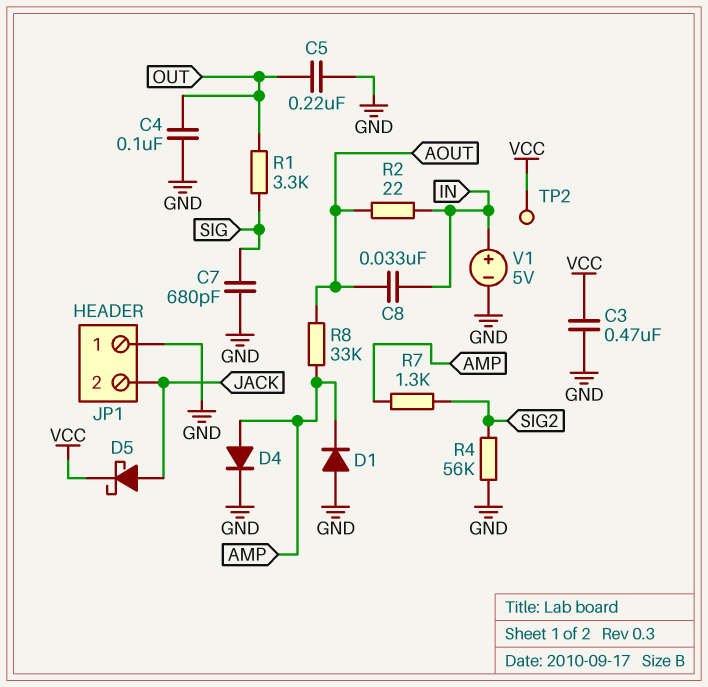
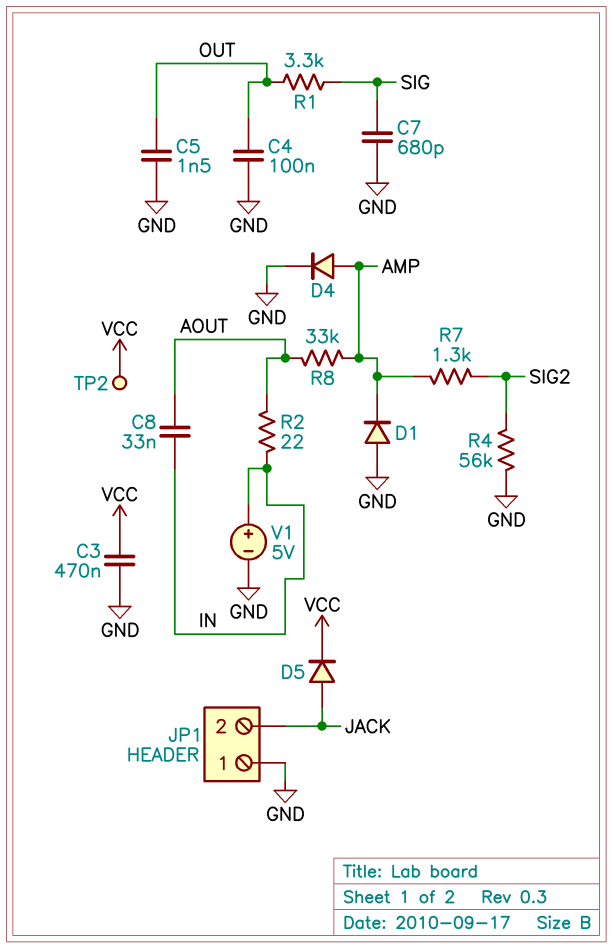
C5: 220nF (GND, OUT) -> 1.5nF (GND, OUT)
D5: schottky (A JACK, K VCC) -> diode (A JACK, K VCC)

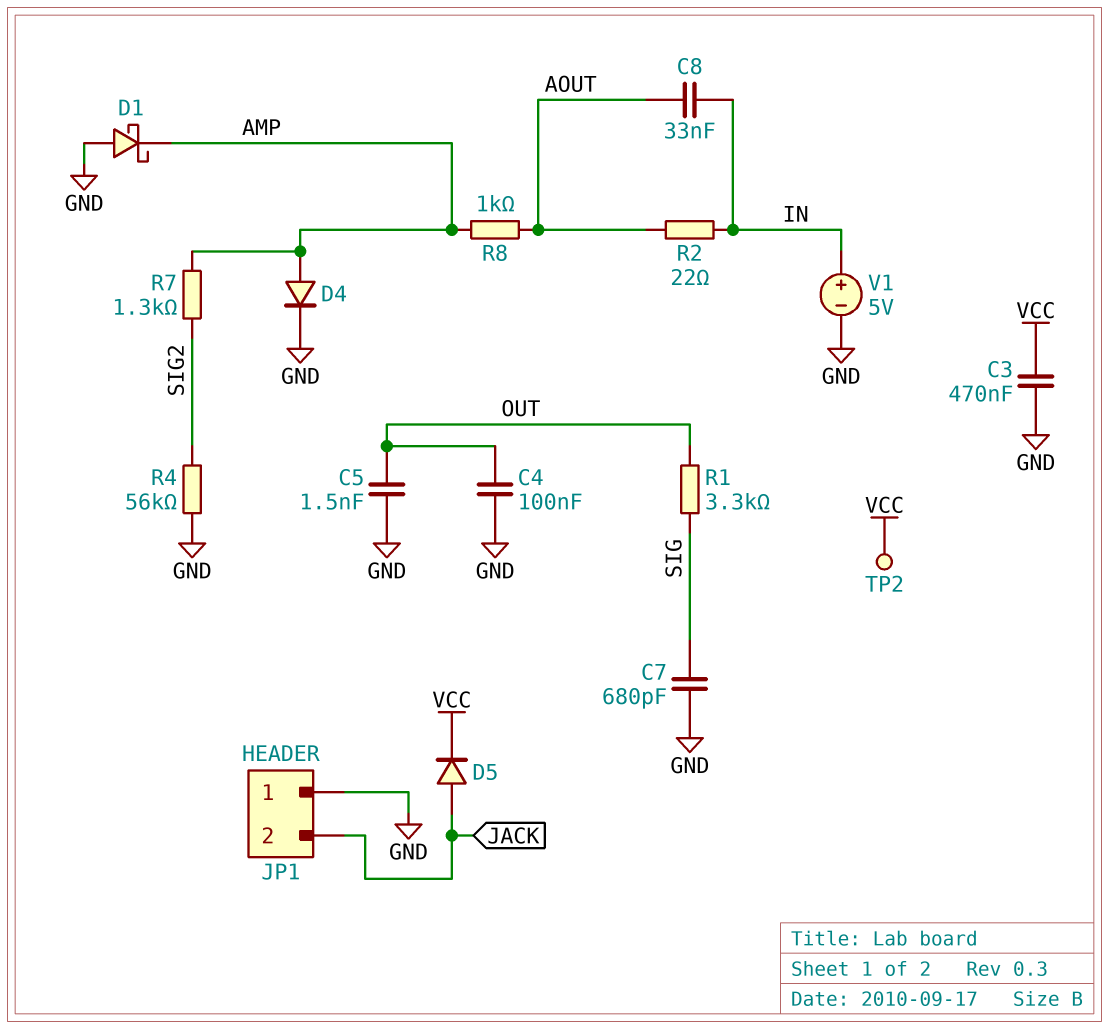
D1: diode (A GND, K AMP) -> schottky (A GND, K AMP)
R8: 33k (AMP, AOUT) -> 1k (AMP, AOUT)

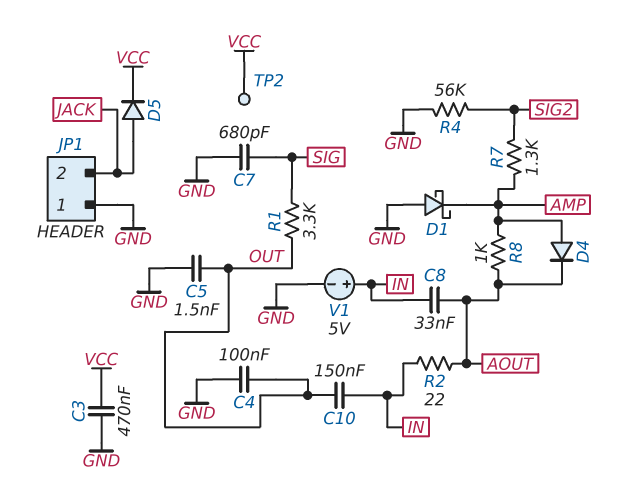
C10: none -> 150nF (IN, OUT)
D4: diode (A AMP, K GND) -> diode (A AMP, K AOUT)

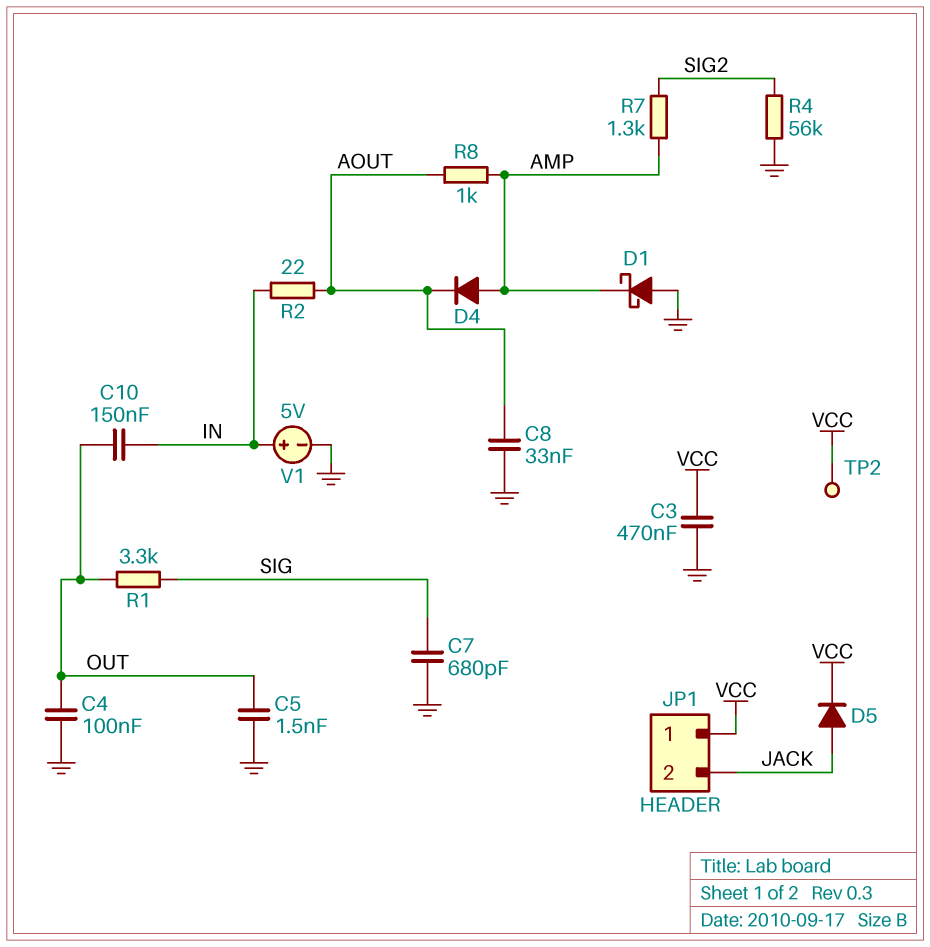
C8: 33nF (AOUT, IN) -> 33nF (AOUT, GND)
JP1 pin 1: GND -> VCC

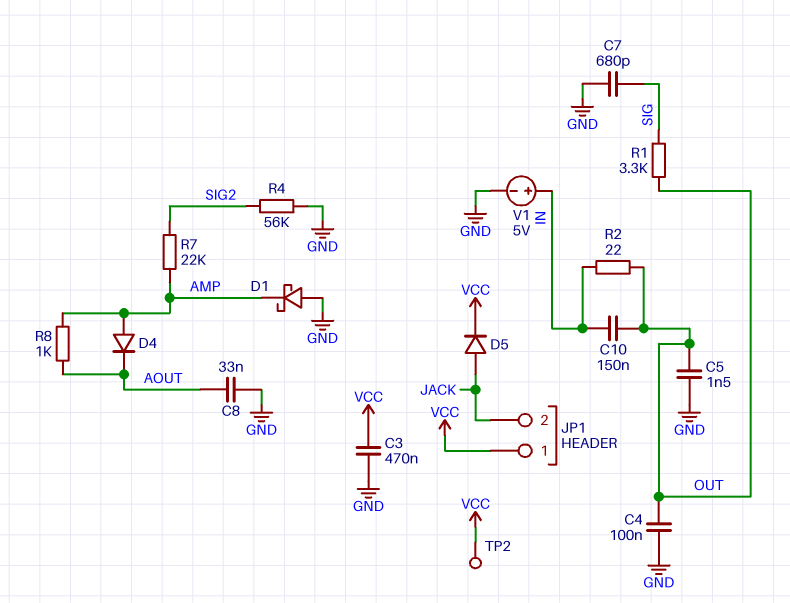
R2: 22 (AOUT, IN) -> 22 (IN, OUT)
R7: 1.3k (AMP, SIG2) -> 22k (AMP, SIG2)

